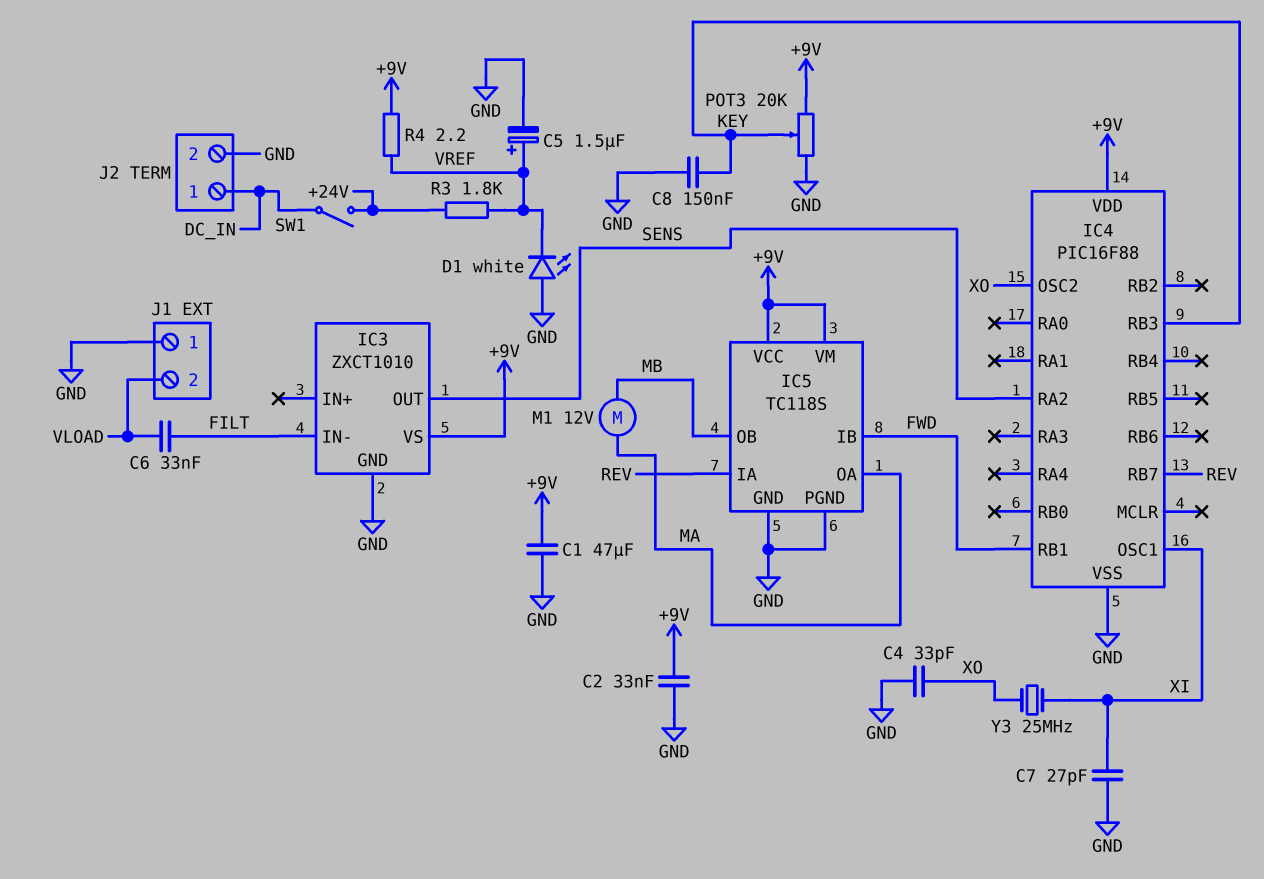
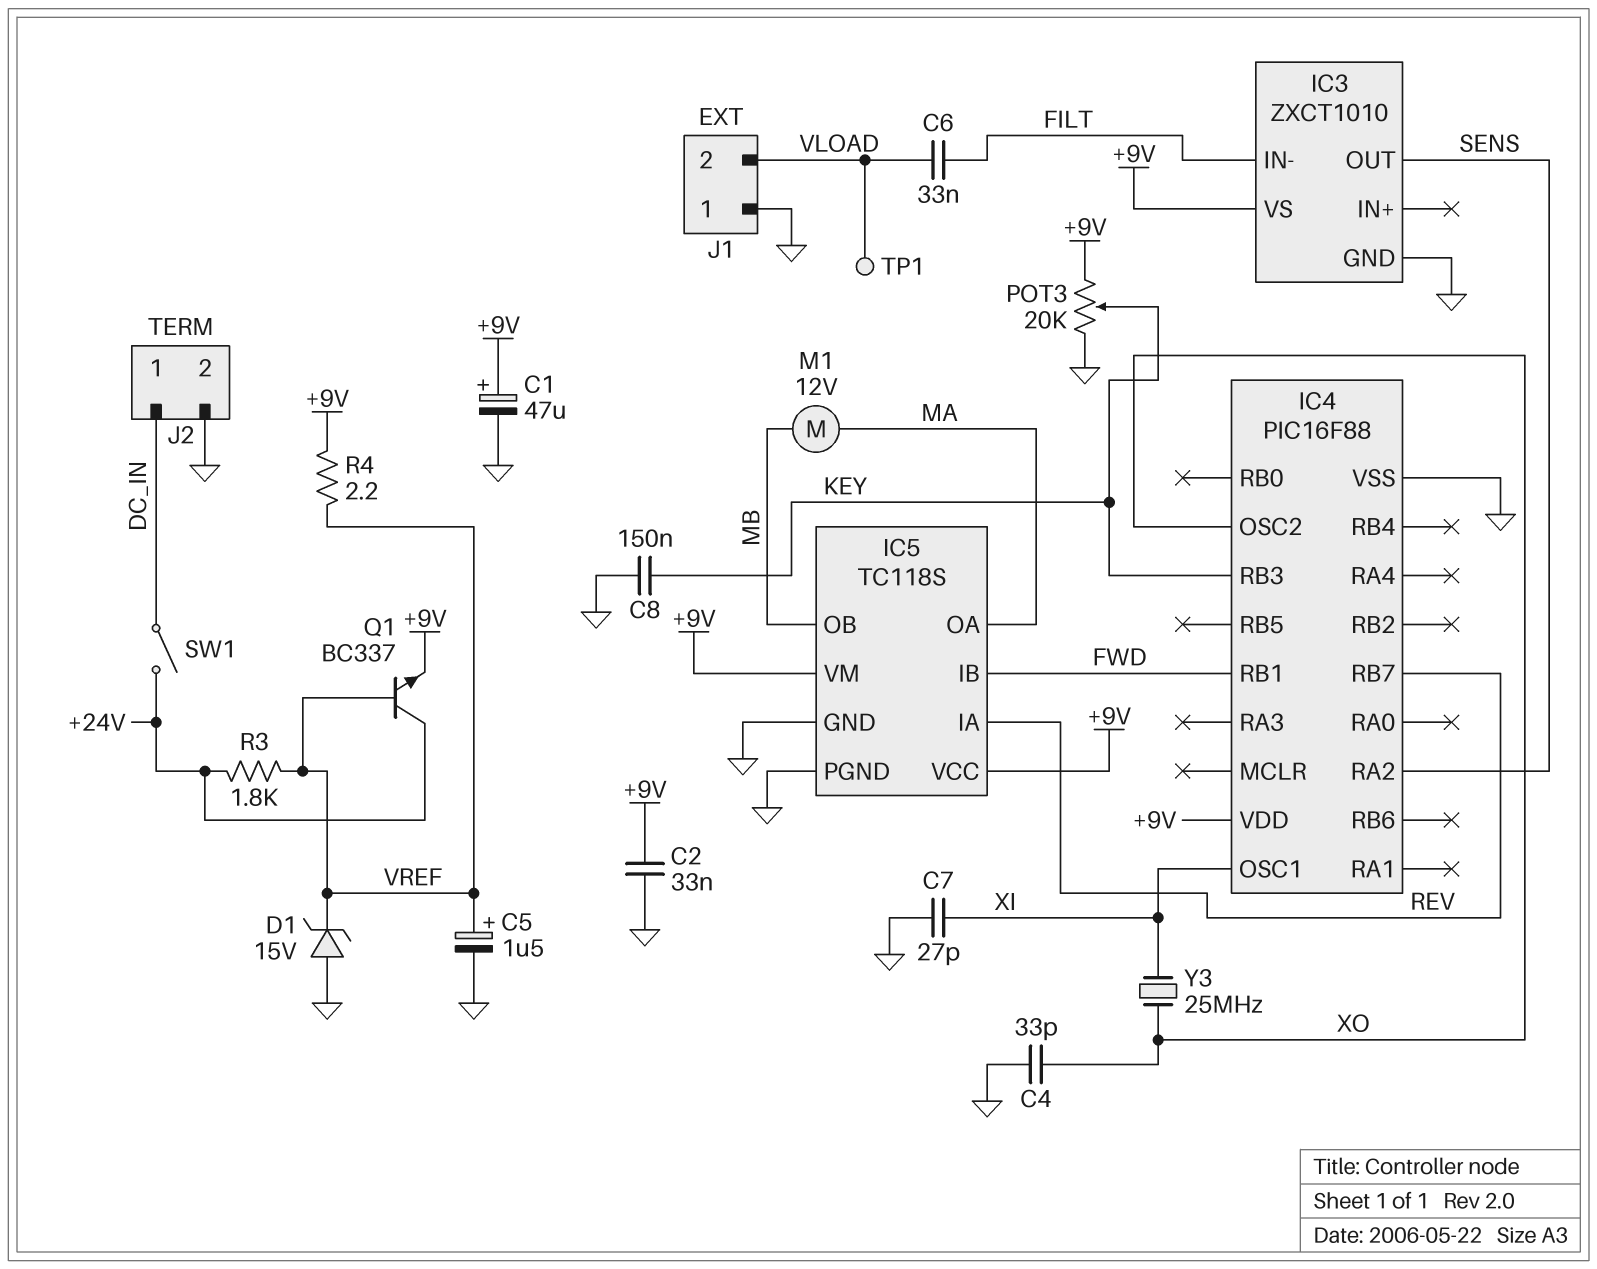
C1: 47uF (+9V, GND) -> 47uF (plus +9V, minus GND)
D1: LED white (A GND, K VREF) -> zener 15V (A GND, K VREF)
Q1: none -> NPN BC337 (B VREF, C +24V, E +9V)
TP1: none -> test point (VLOAD)

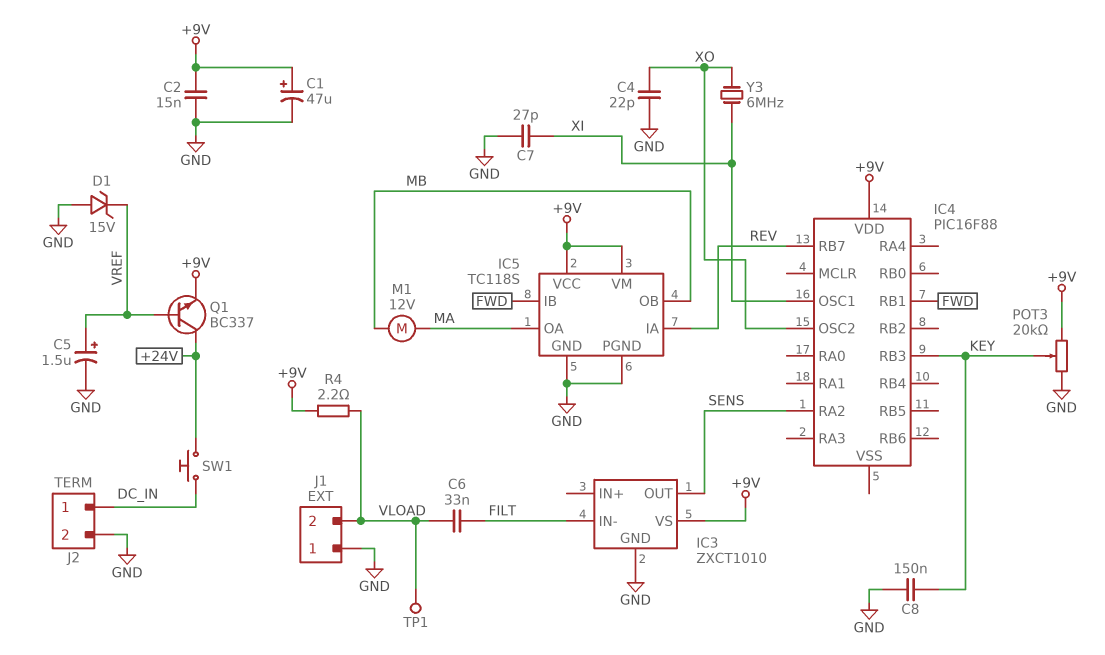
C2: 33nF (+9V, GND) -> 15nF (+9V, GND)
C4: 33pF (GND, XO) -> 22pF (GND, XO)
IC4 pin VSS: GND -> none
R3: 1.8k (+24V, VREF) -> none
R4: 2.2 (+9V, VREF) -> 2.2 (+9V, VLOAD)
SW1: switch (+24V, DC_IN) -> button (+24V, DC_IN)
Y3: 25MHz (XI, XO) -> 6MHz (XI, XO)

